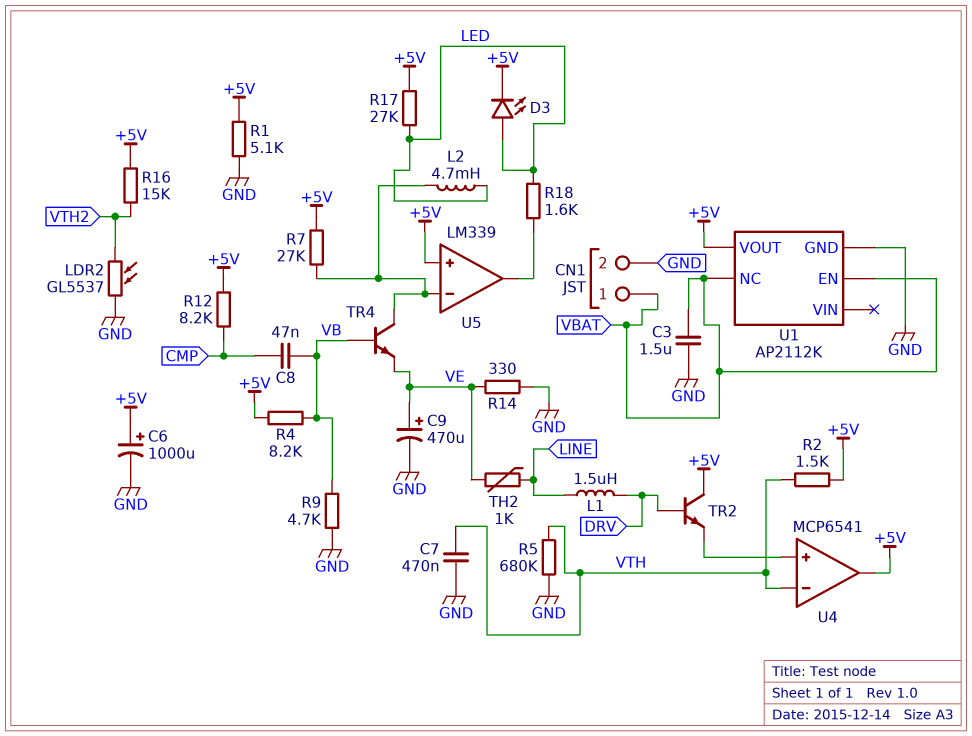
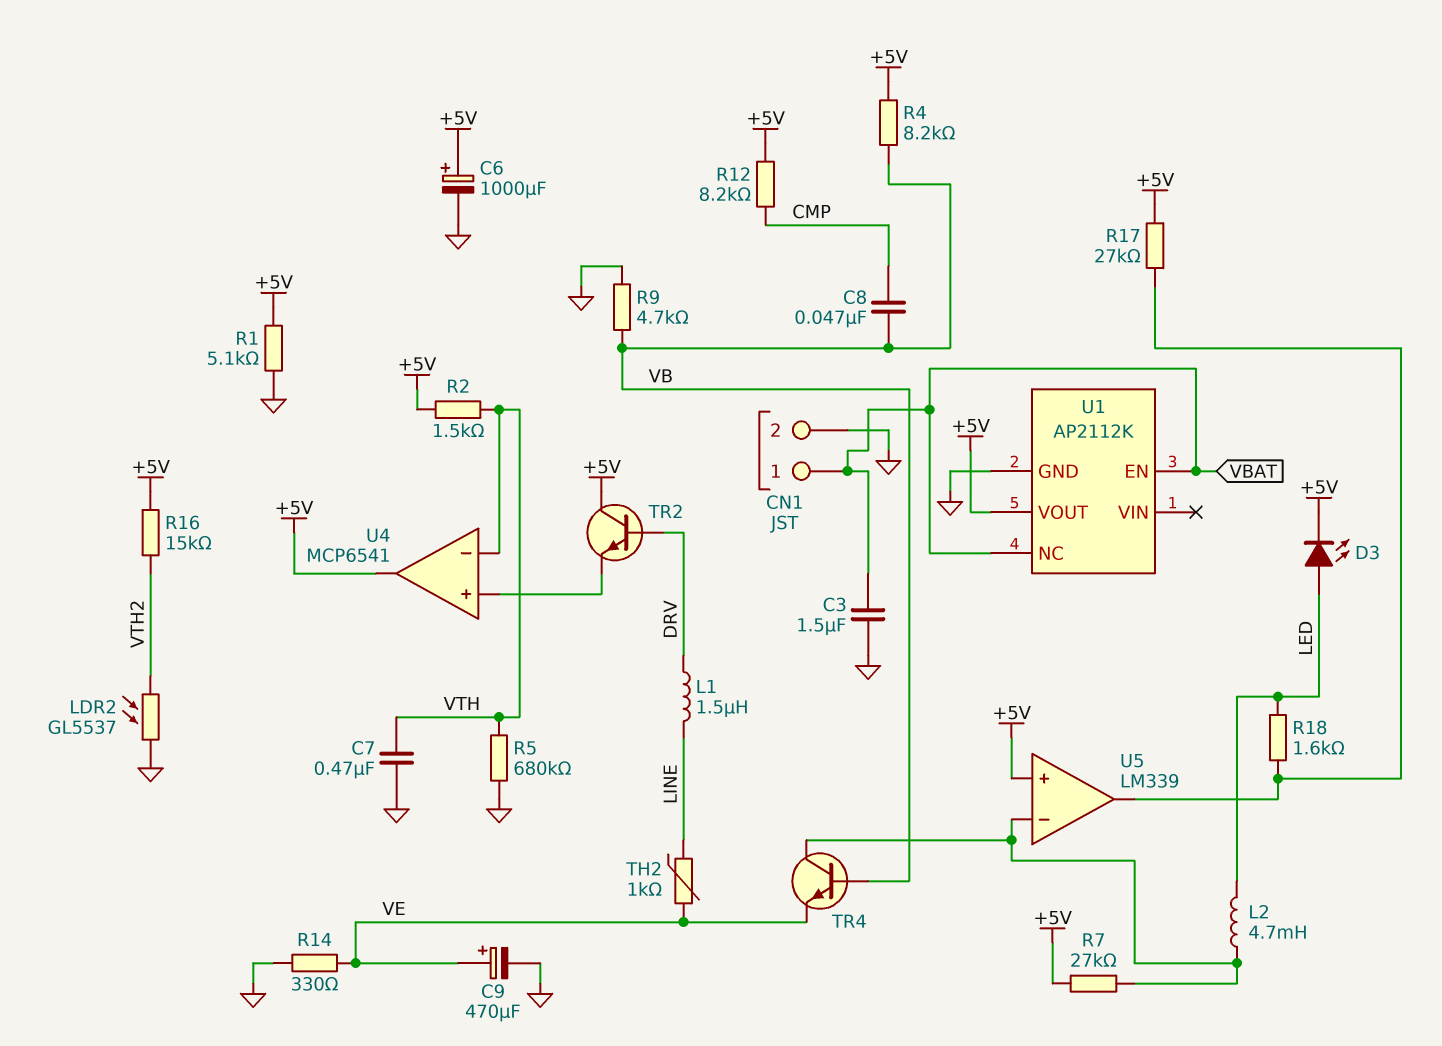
R17: 27k (+5V, LED) -> 27k (+5V, U5/out)

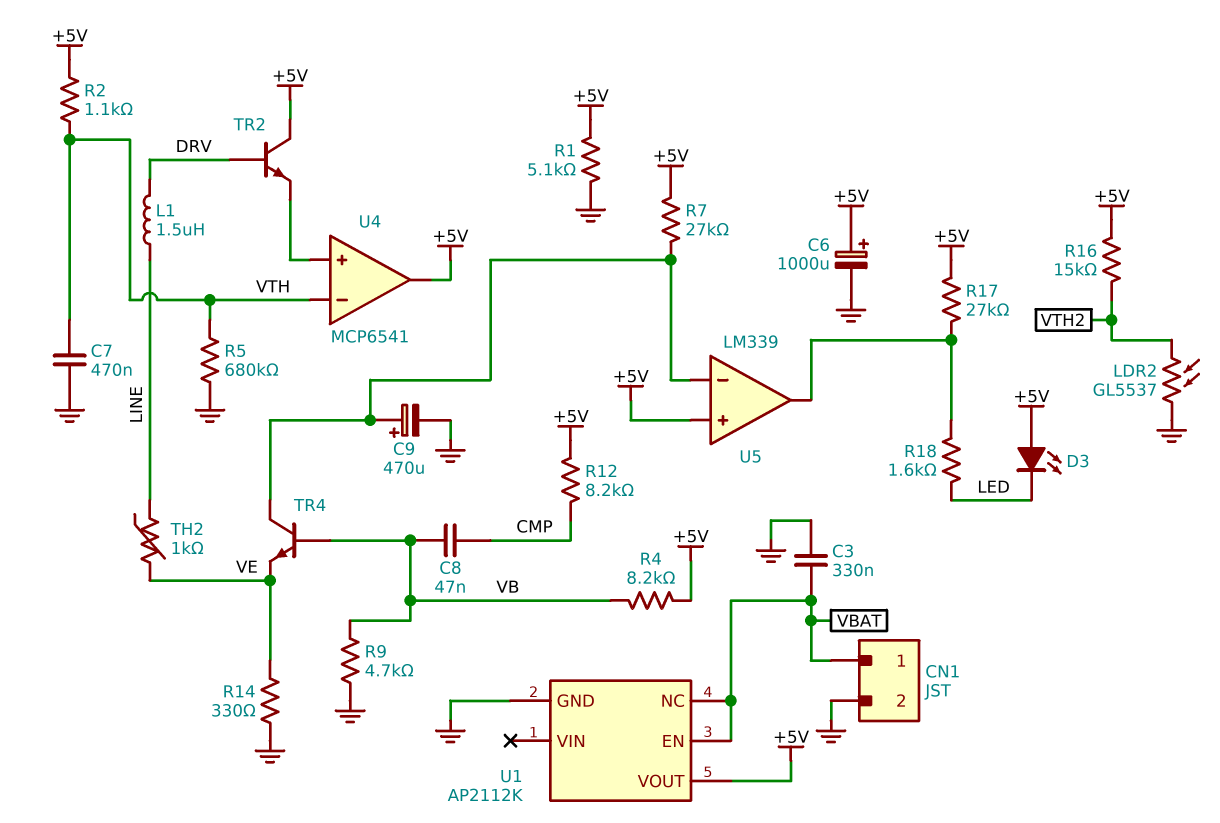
C3: 1.5uF (GND, VBAT) -> 330nF (GND, VBAT)
C9: 470uF (plus VE, minus GND) -> 470uF (plus U5/in-, minus GND)
D3: LED (A LED, K +5V) -> LED (A +5V, K LED)
L2: 4.7mH (LED, U5/in-) -> none
R2: 1.5k (+5V, VTH) -> 1.1k (+5V, VTH)

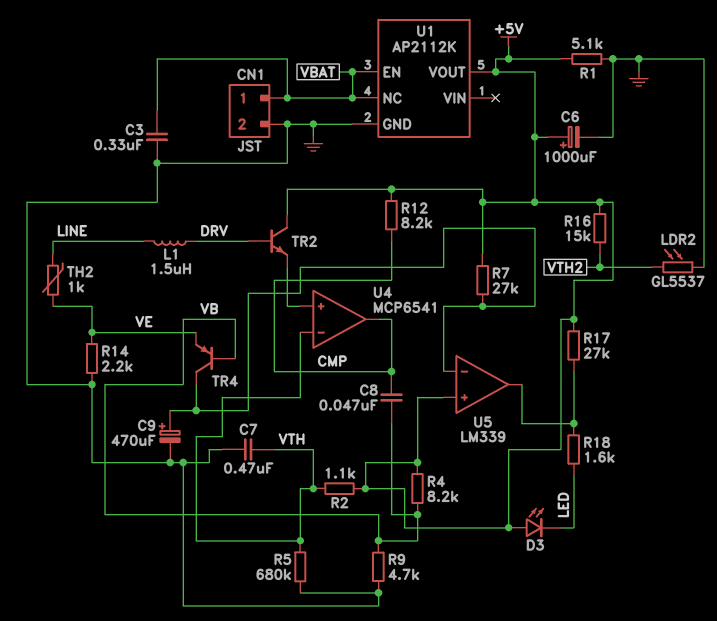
R14: 330 (GND, VE) -> 2.2k (GND, VE)
TR4: NPN (B VB, C U5/in-, E VE) -> PNP (B VB, C U5/in-, E VE)
U4 pin out: +5V -> CMP

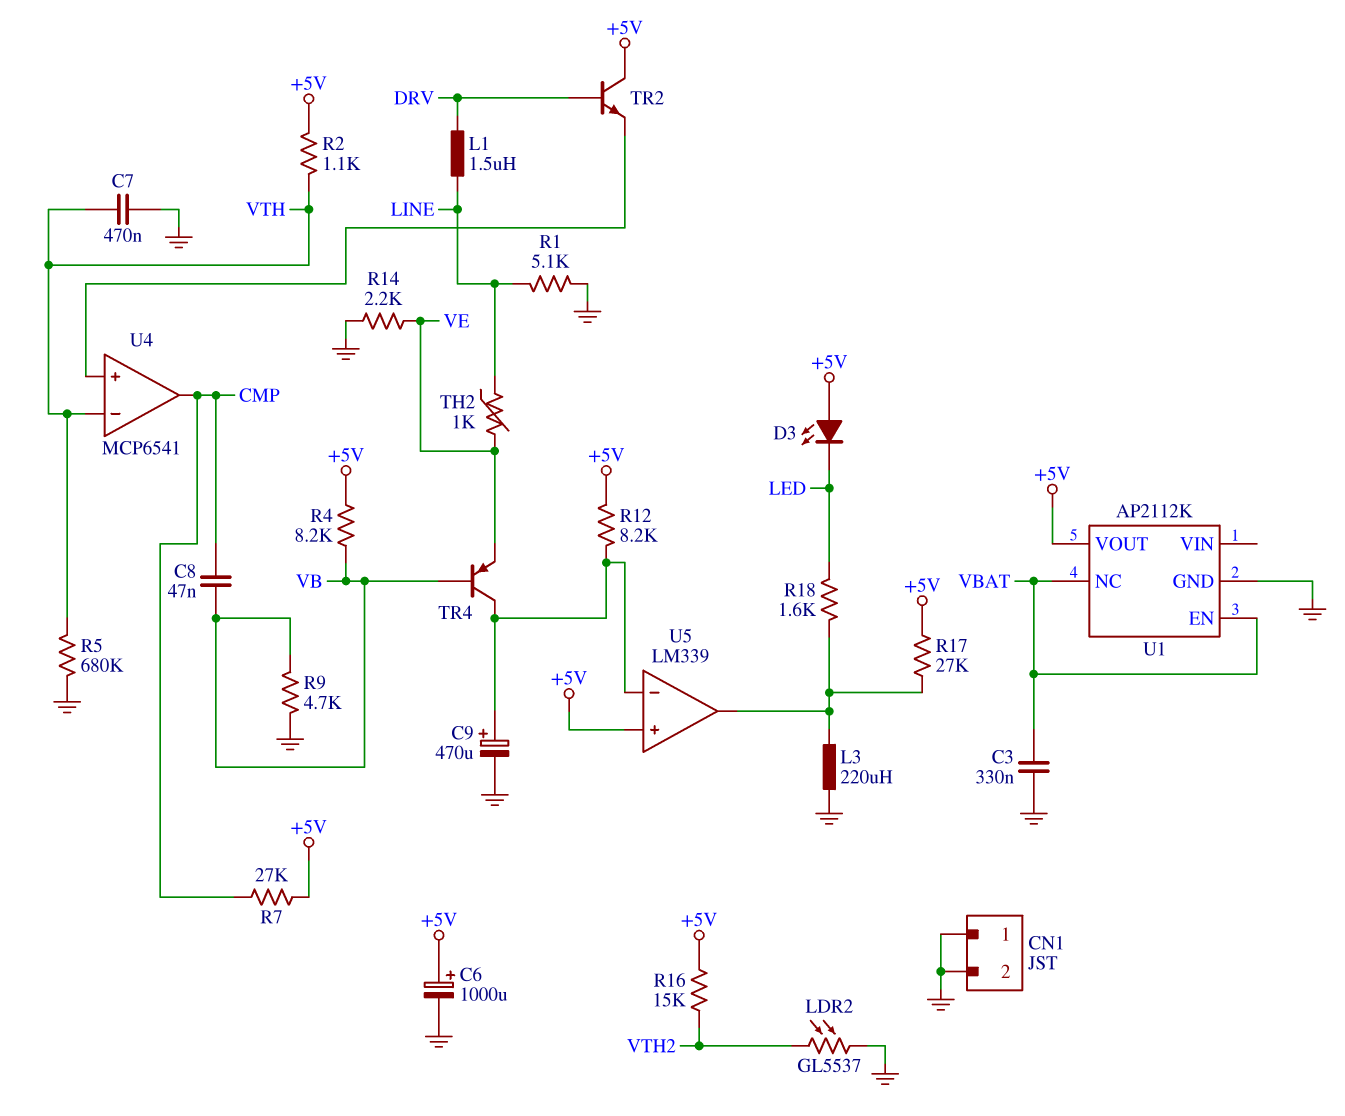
CN1 pin 1: VBAT -> GND
L3: none -> 220uH (GND, U5/out)
R1: 5.1k (+5V, GND) -> 5.1k (GND, LINE)
R7: 27k (+5V, U5/in-) -> 27k (+5V, CMP)
R12: 8.2k (+5V, CMP) -> 8.2k (+5V, U5/in-)

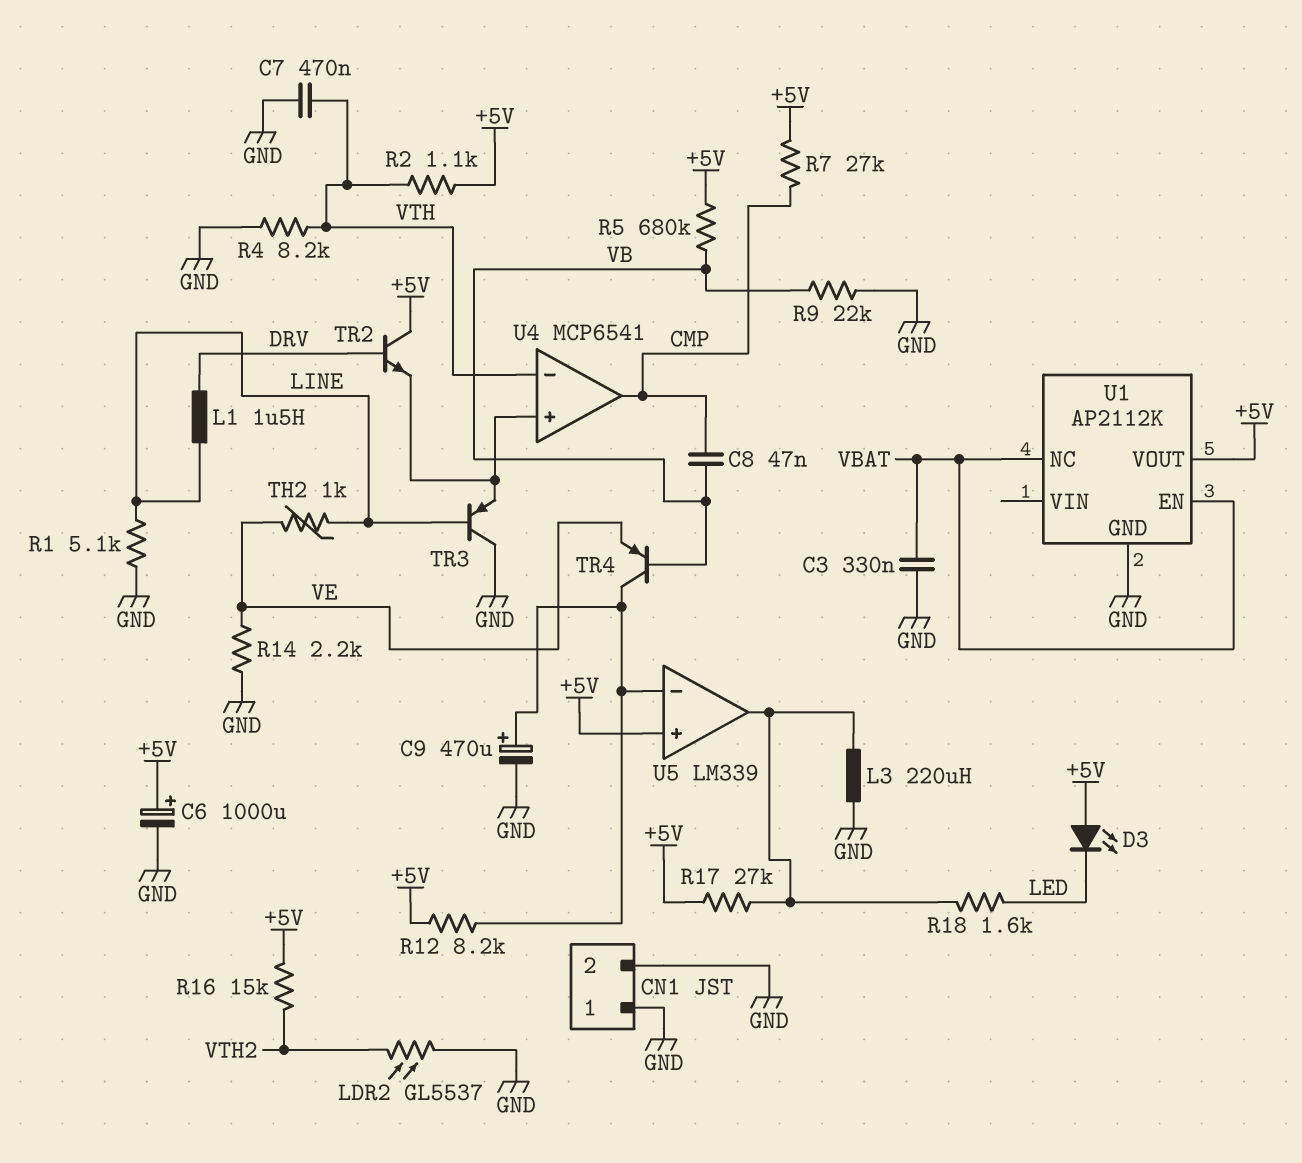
R4: 8.2k (+5V, VB) -> 8.2k (GND, VTH)
R5: 680k (GND, VTH) -> 680k (+5V, VB)
R9: 4.7k (GND, VB) -> 22k (GND, VB)
TR3: none -> PNP (B LINE, C GND, E U4/in+)

